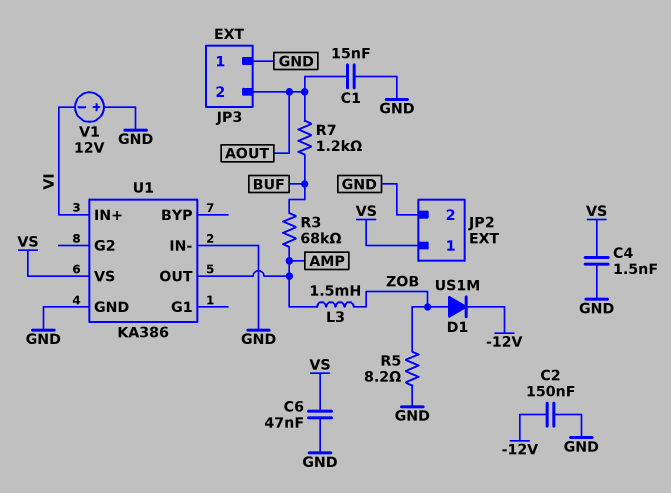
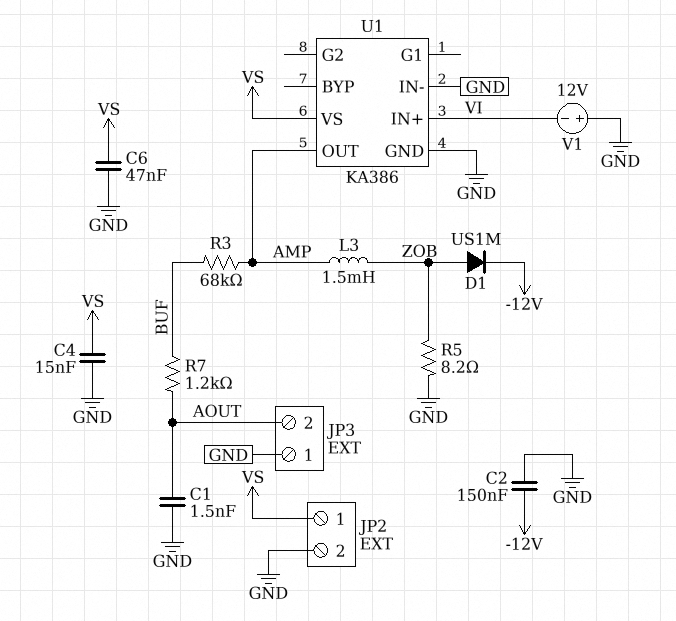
C1: 15nF (AOUT, GND) -> 1.5nF (AOUT, GND)
C4: 1.5nF (GND, VS) -> 15nF (GND, VS)

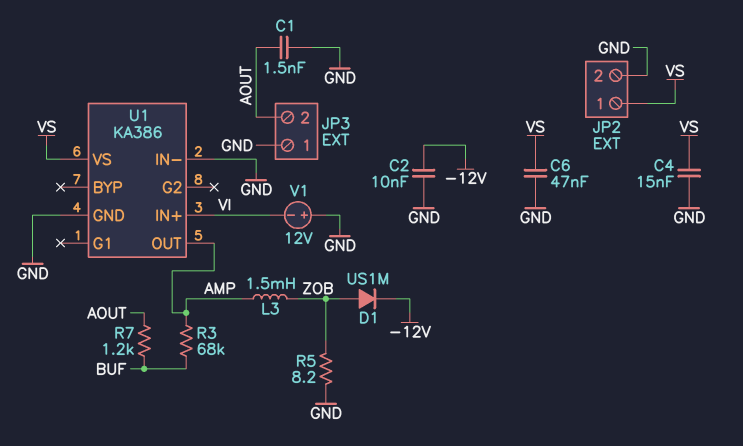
C2: 150nF (-12V, GND) -> 10nF (-12V, GND)

